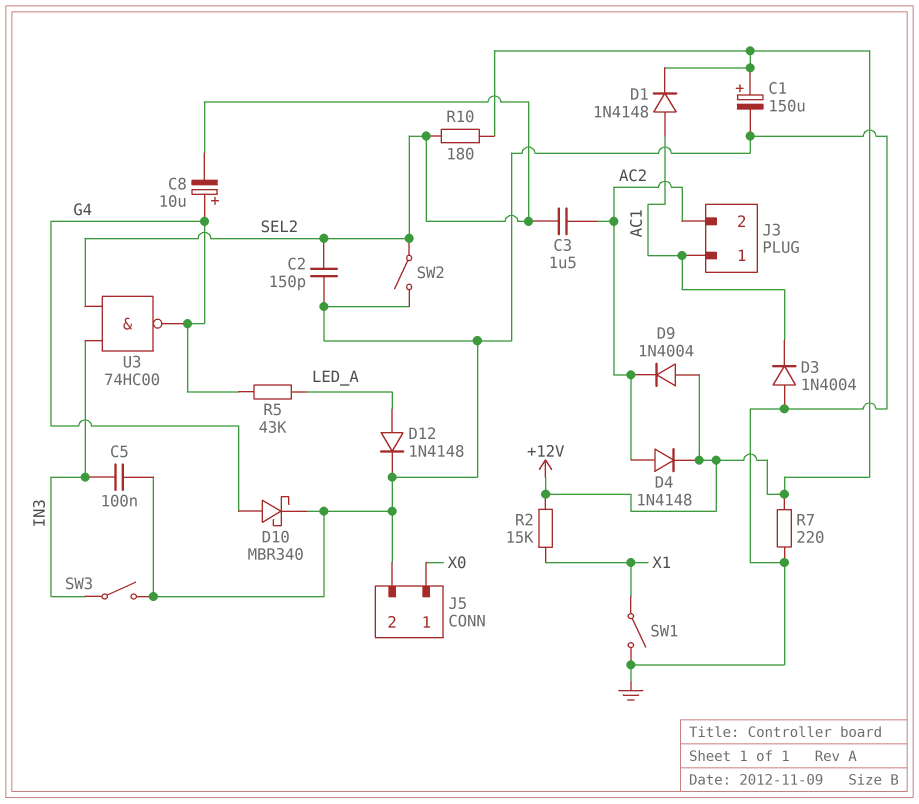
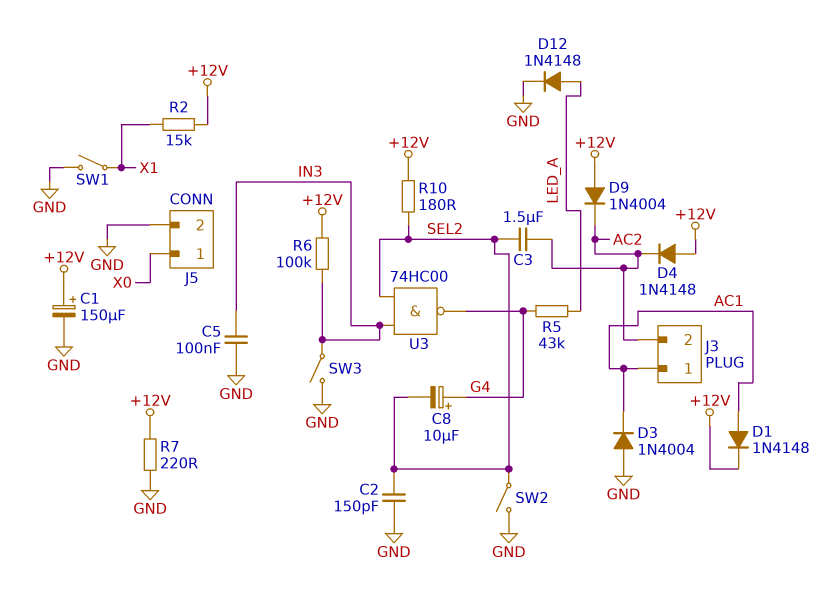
D4: diode 1N4148 (A AC2, K +12V) -> diode 1N4148 (A +12V, K AC2)
D10: schottky MBR340 (A G4, K GND) -> none
R6: none -> 100k (+12V, IN3)

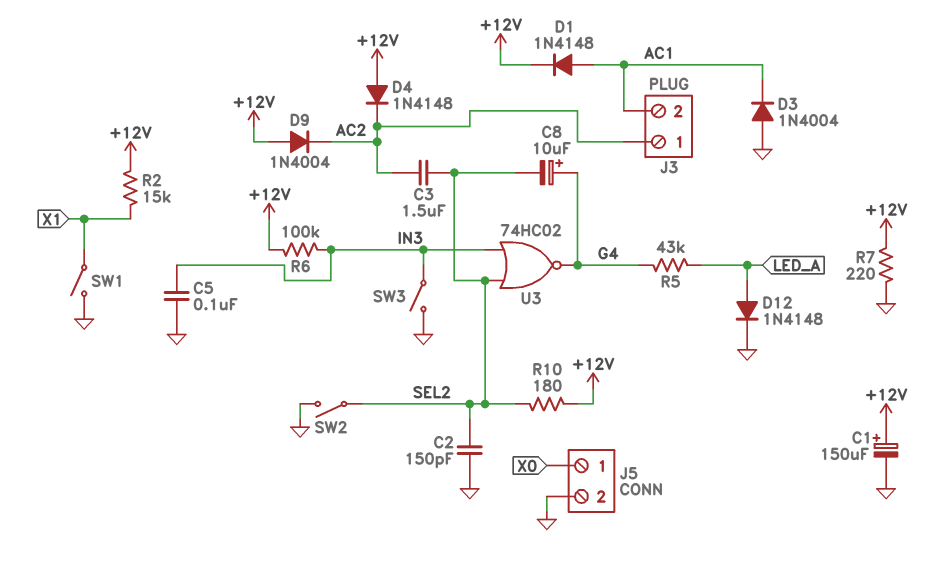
J3 pin 1: AC1 -> AC2
J3 pin 2: AC2 -> AC1
U3: NAND 74HC00 (in IN3, in SEL2, out G4) -> NOR 74HC02 (in IN3, in SEL2, out G4)

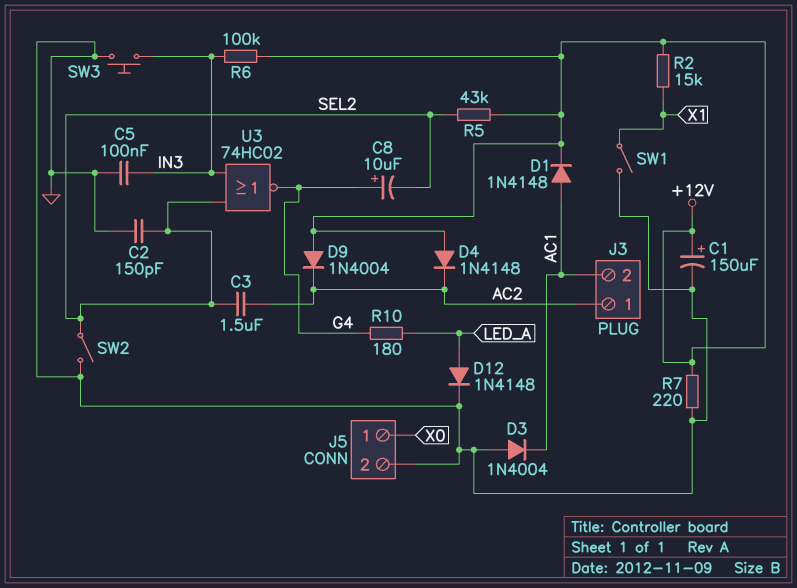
R5: 43k (G4, LED_A) -> 43k (+12V, SEL2)
R10: 180 (+12V, SEL2) -> 180 (G4, LED_A)
SW3: switch (GND, IN3) -> button (GND, IN3)

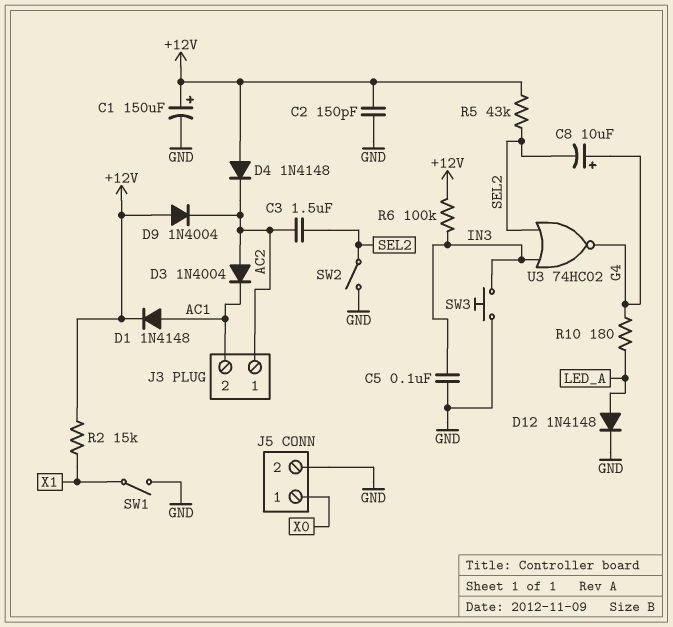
C2: 150pF (GND, SEL2) -> 150pF (+12V, GND)
D3: diode 1N4004 (A GND, K AC1) -> diode 1N4004 (A AC2, K AC1)
R7: 220 (+12V, GND) -> none

